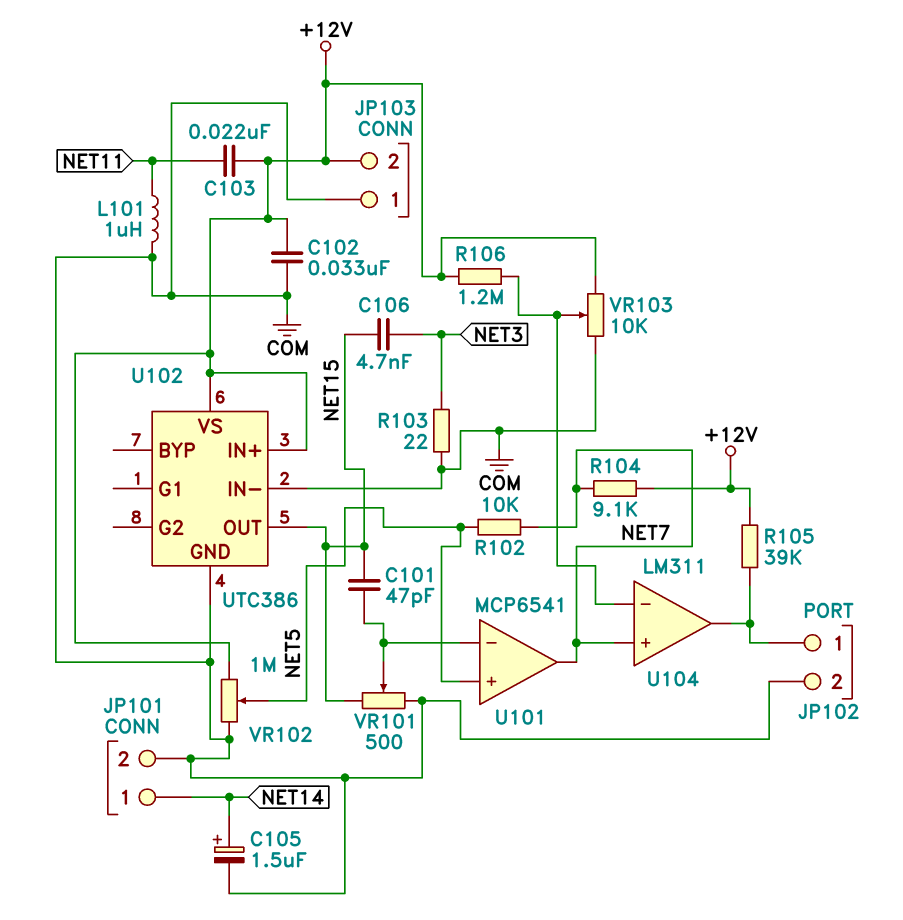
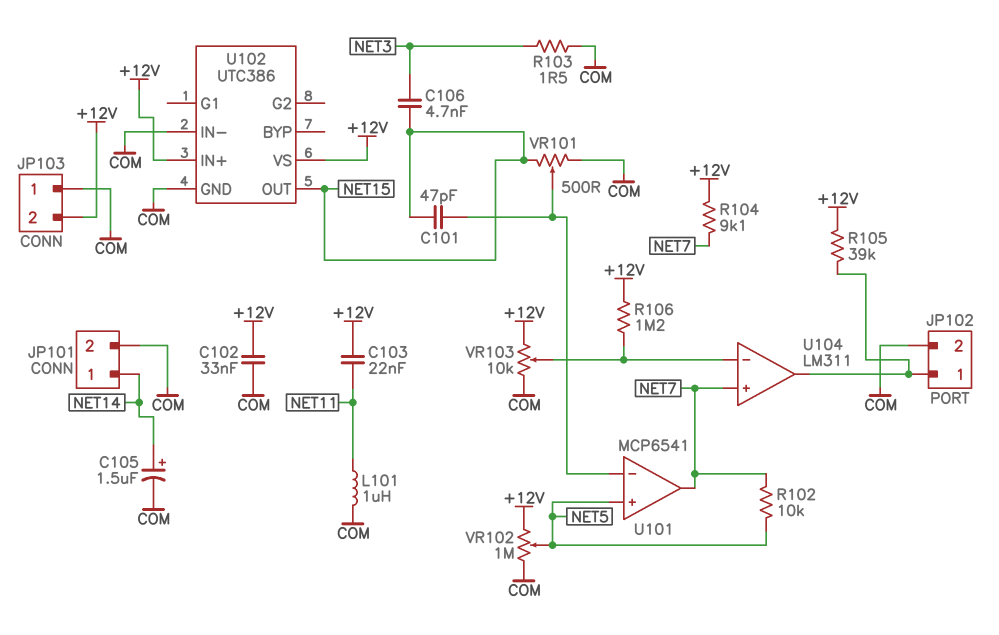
R103: 22 (COM, NET3) -> 1.5 (COM, NET3)

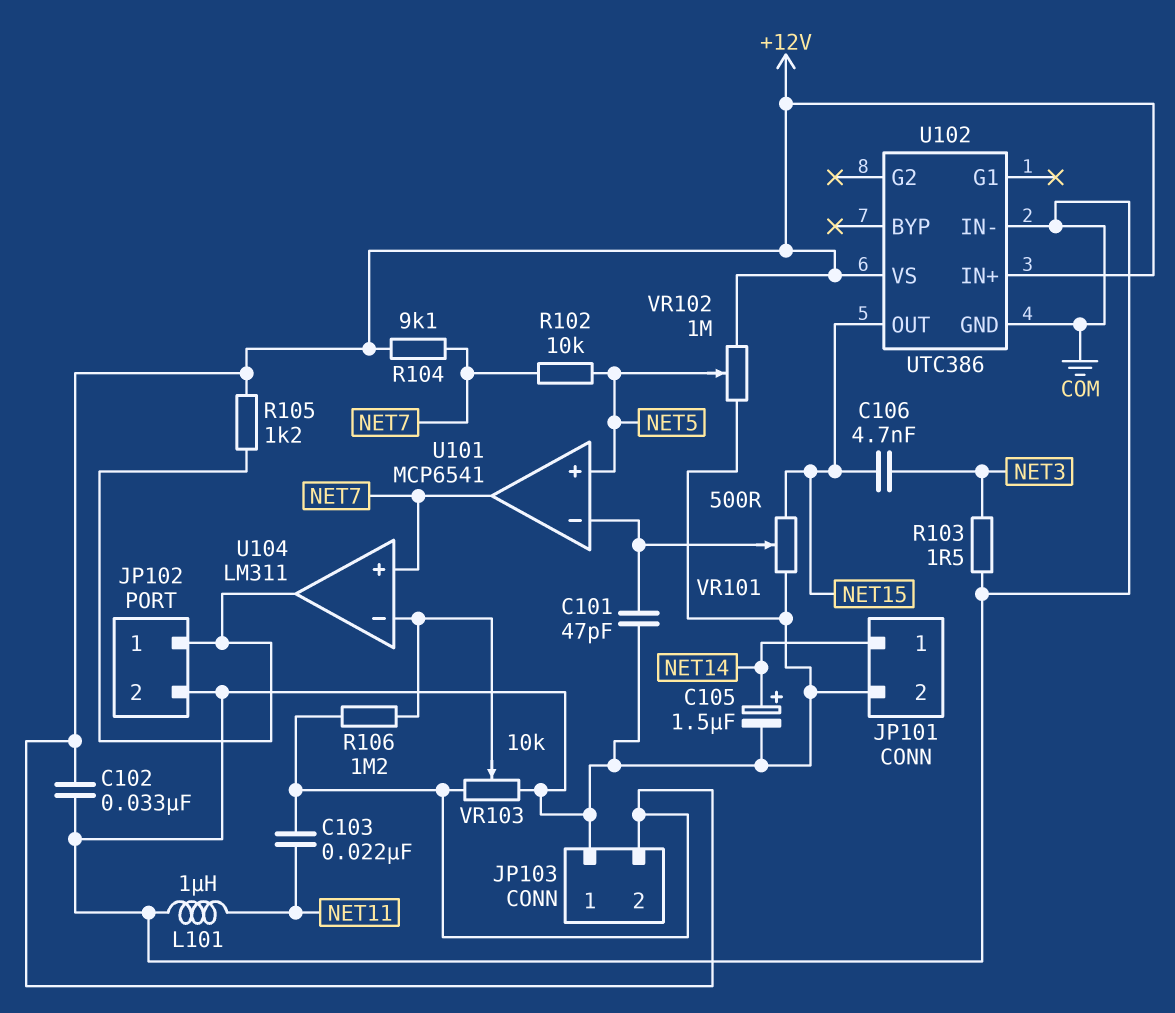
C101: 47pF (NET15, U101/in-) -> 47pF (COM, U101/in-)
R105: 39k (+12V, JP102/1) -> 1.2k (+12V, JP102/1)

